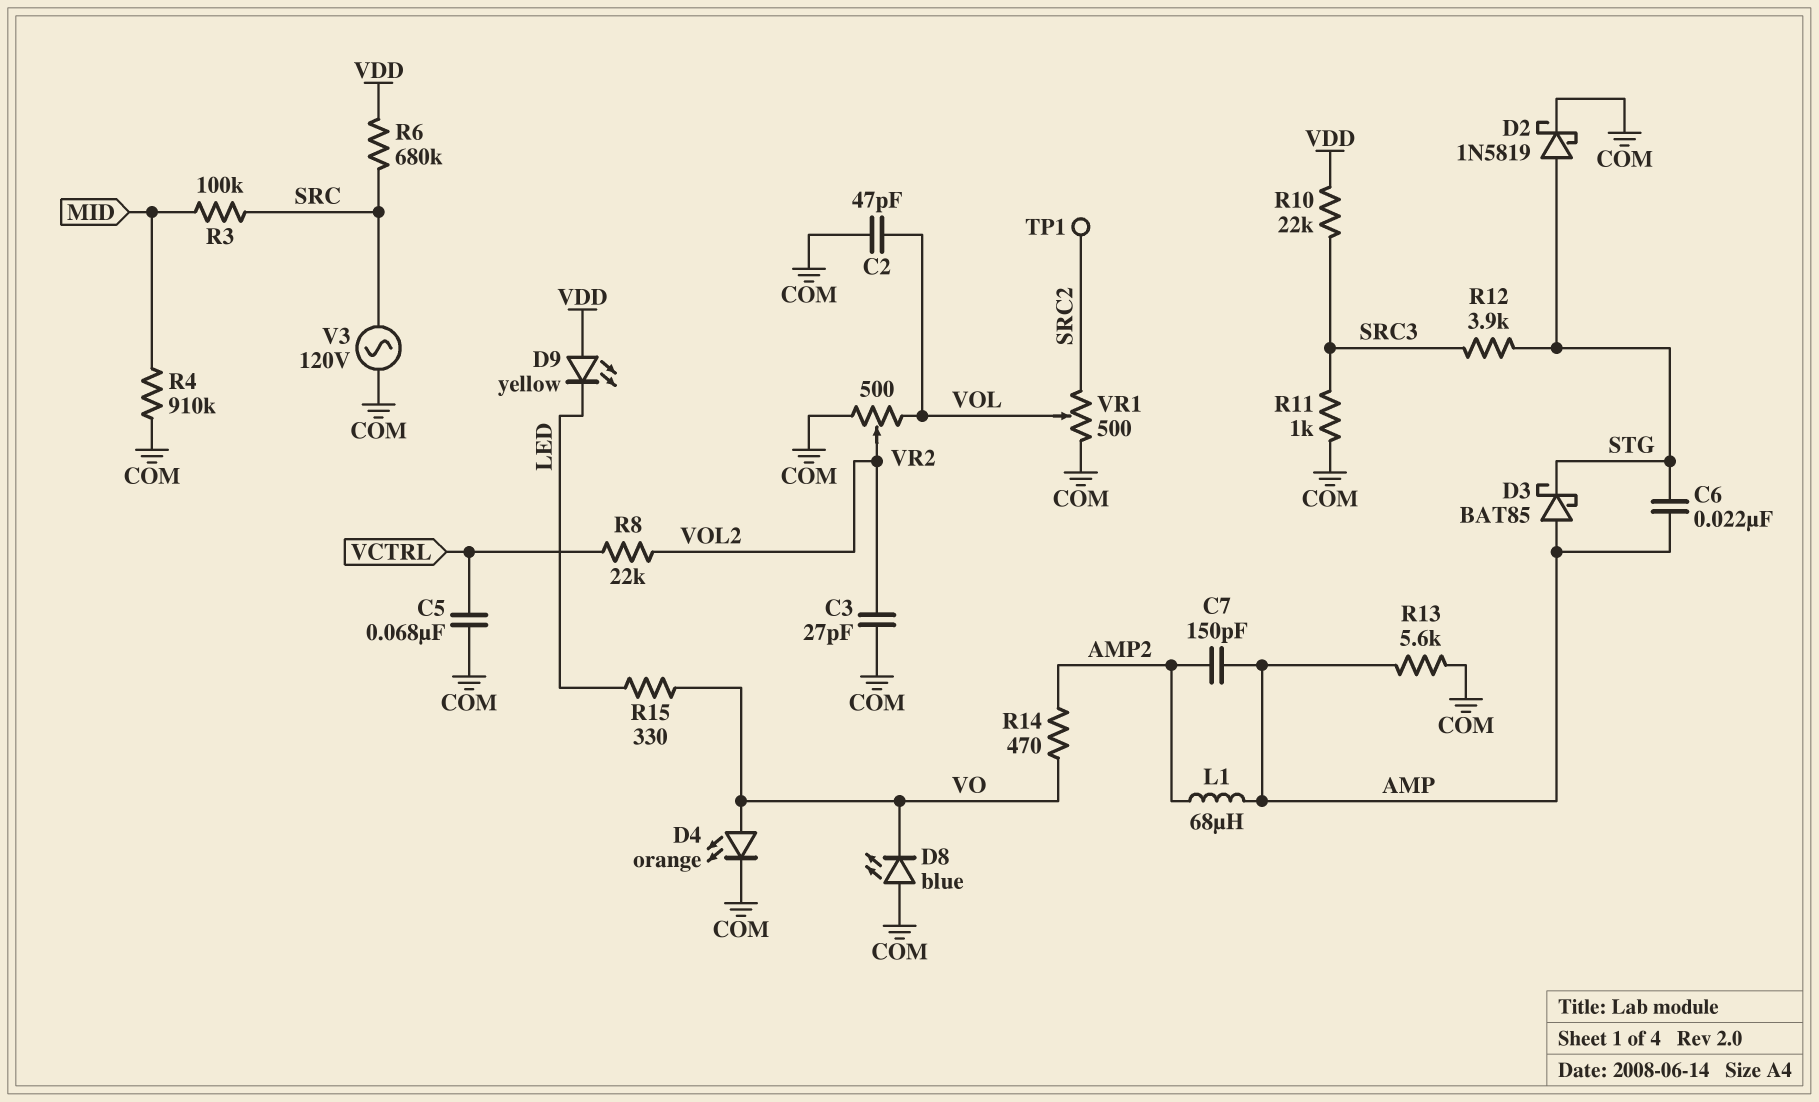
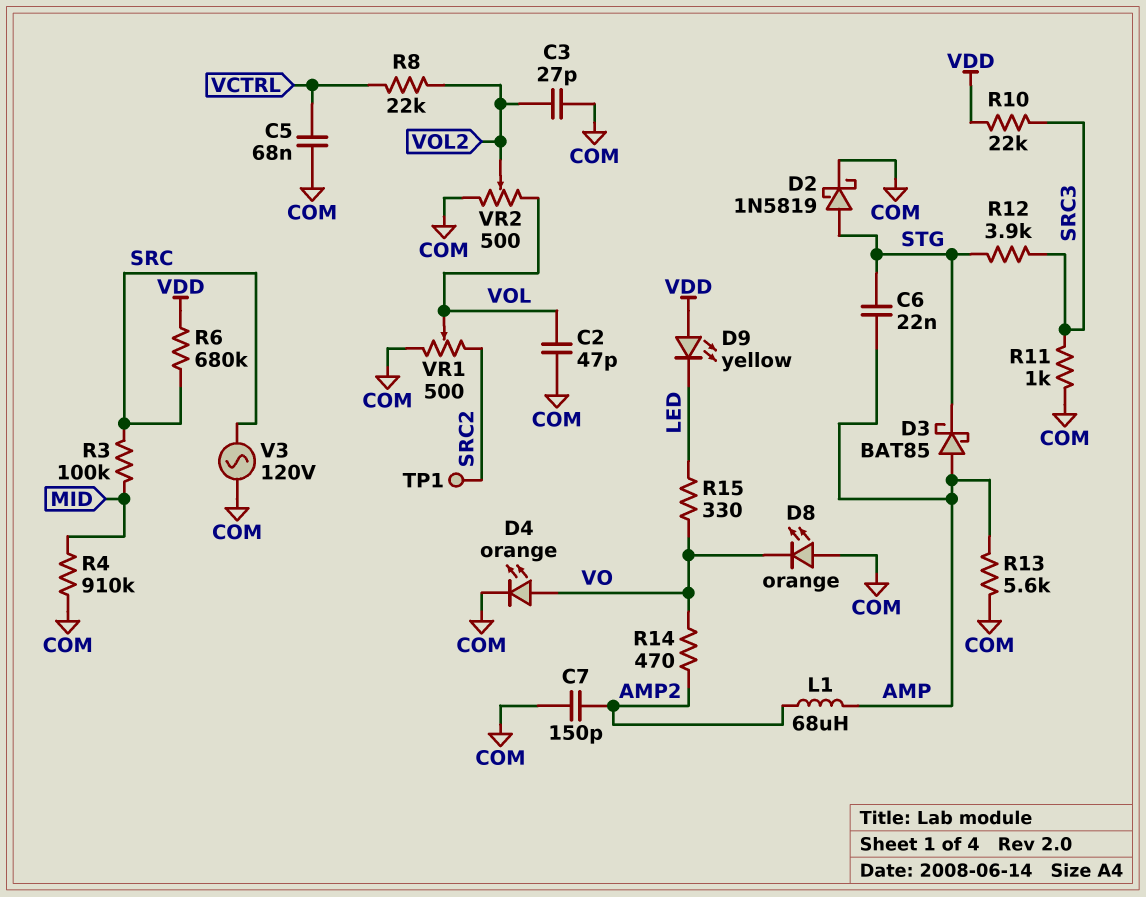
C7: 150pF (AMP, AMP2) -> 150pF (AMP2, COM)
D8: LED blue (A COM, K VO) -> LED orange (A COM, K VO)

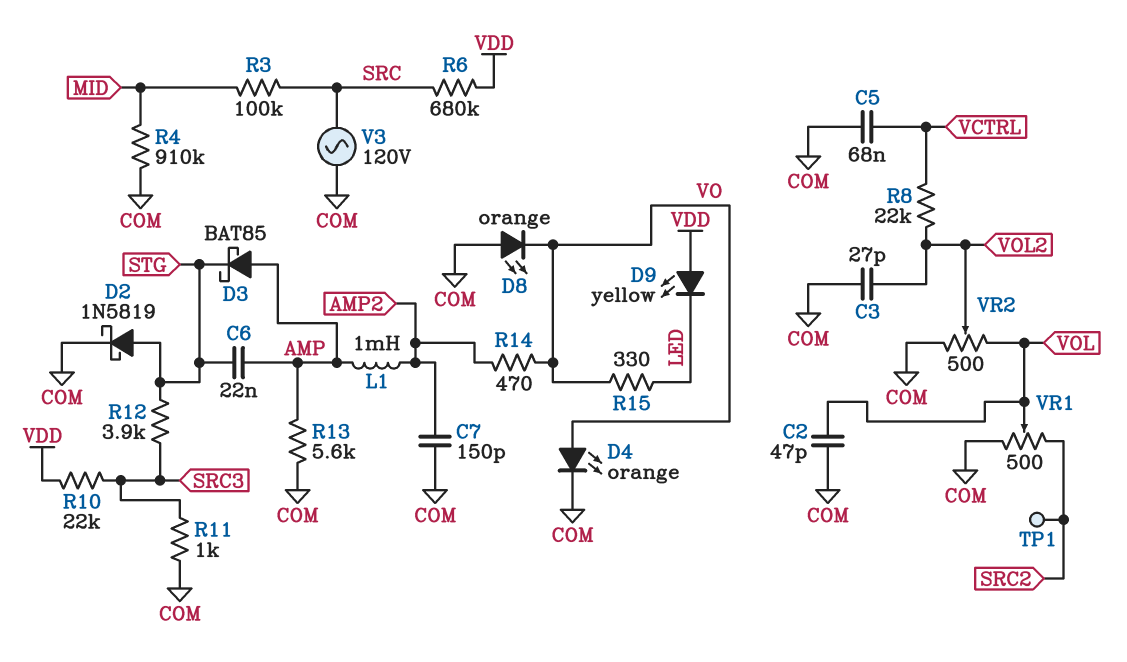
L1: 68uH (AMP, AMP2) -> 1mH (AMP, AMP2)

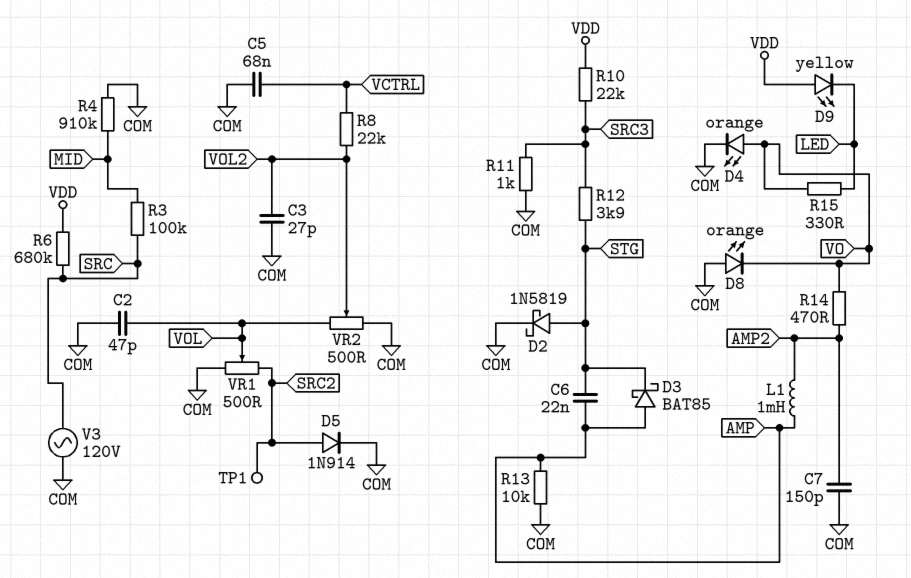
D5: none -> diode 1N914 (A SRC2, K COM)
R13: 5.6k (AMP, COM) -> 10k (AMP, COM)

